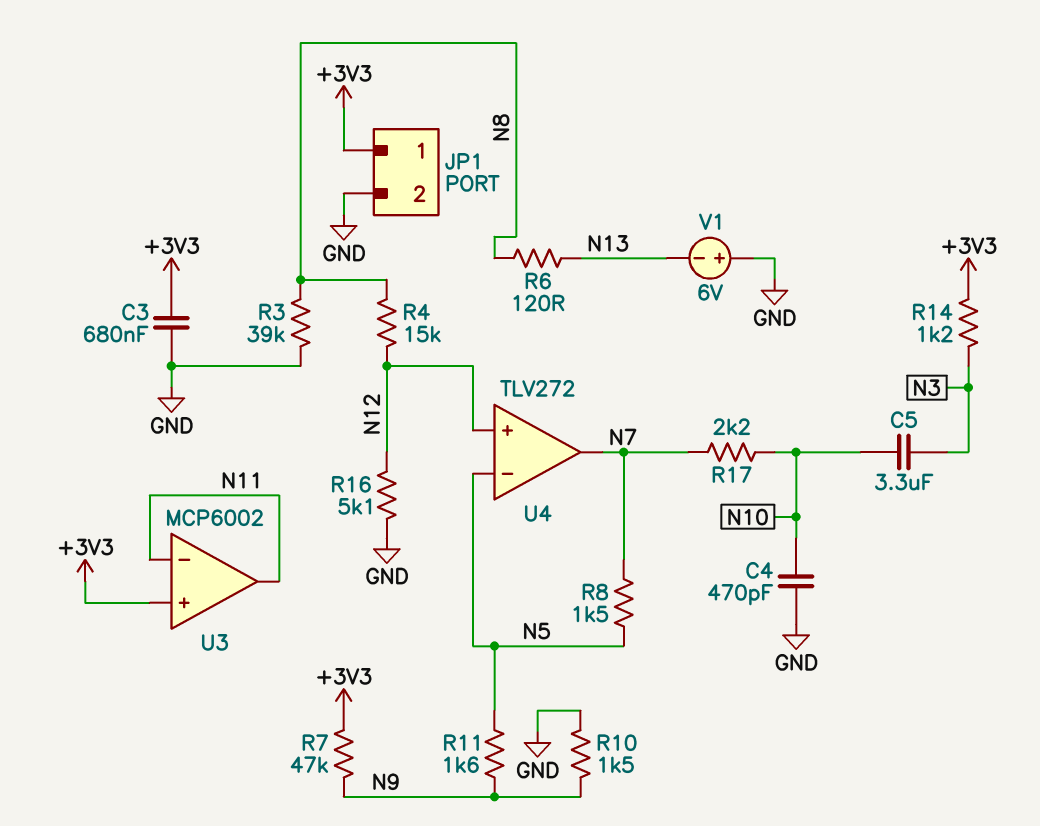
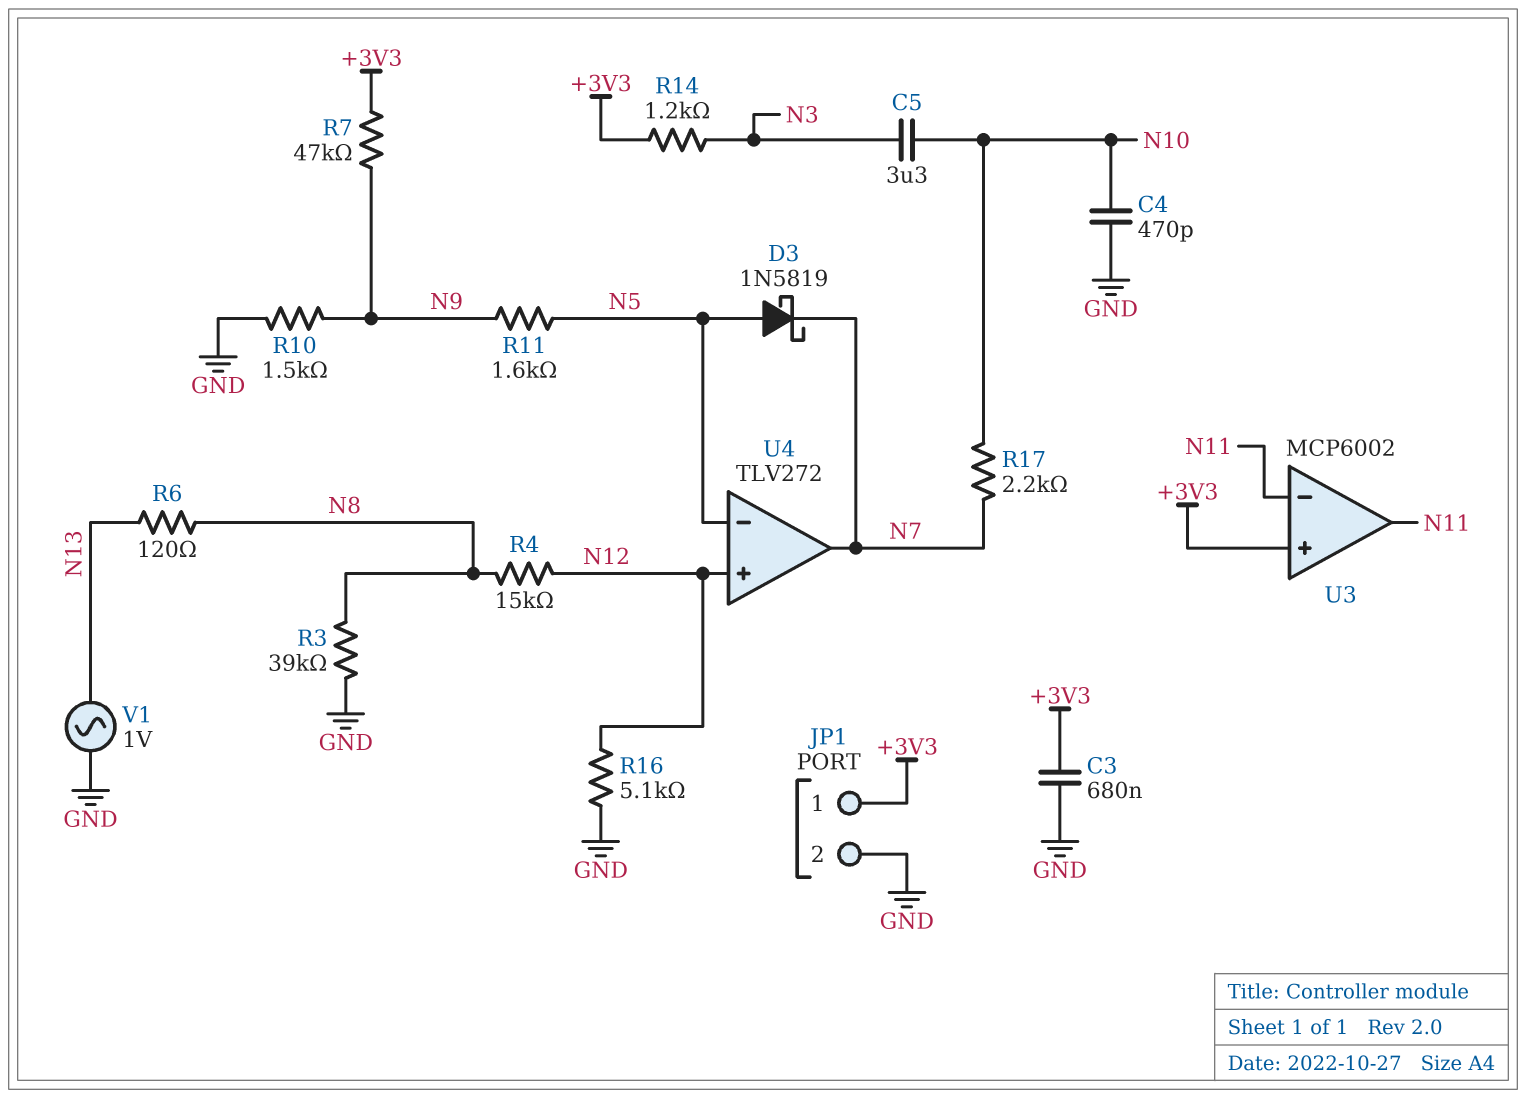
D3: none -> schottky 1N5819 (A N5, K N7)
R8: 1.5k (N5, N7) -> none
V1: 6V (plus GND, minus N13) -> AC 1V (GND, N13)

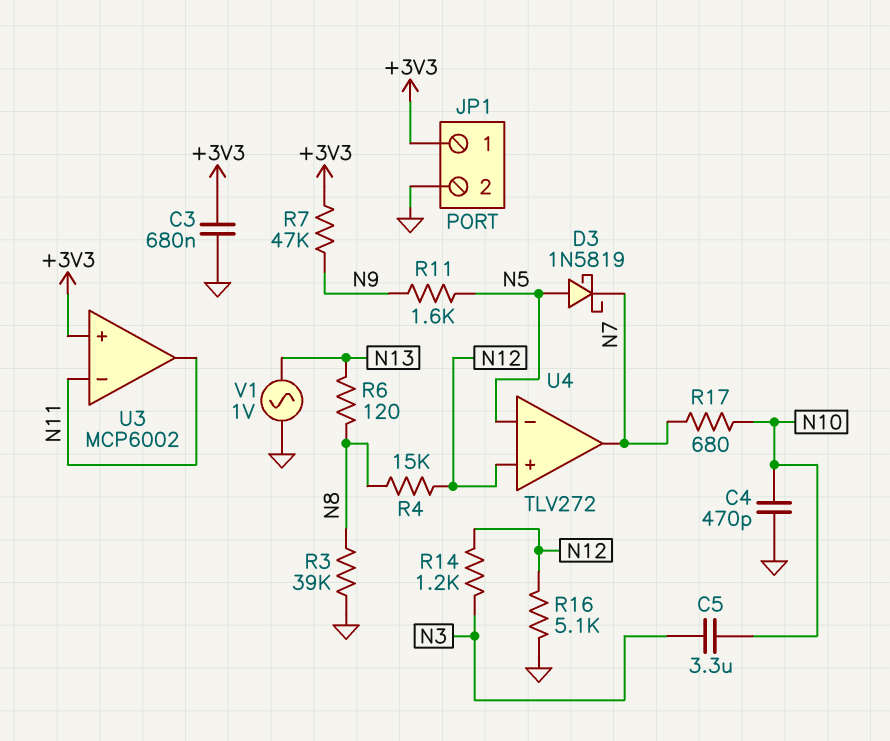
R10: 1.5k (GND, N9) -> none
R14: 1.2k (+3V3, N3) -> 1.2k (N3, N12)
R17: 2.2k (N7, N10) -> 680 (N7, N10)

